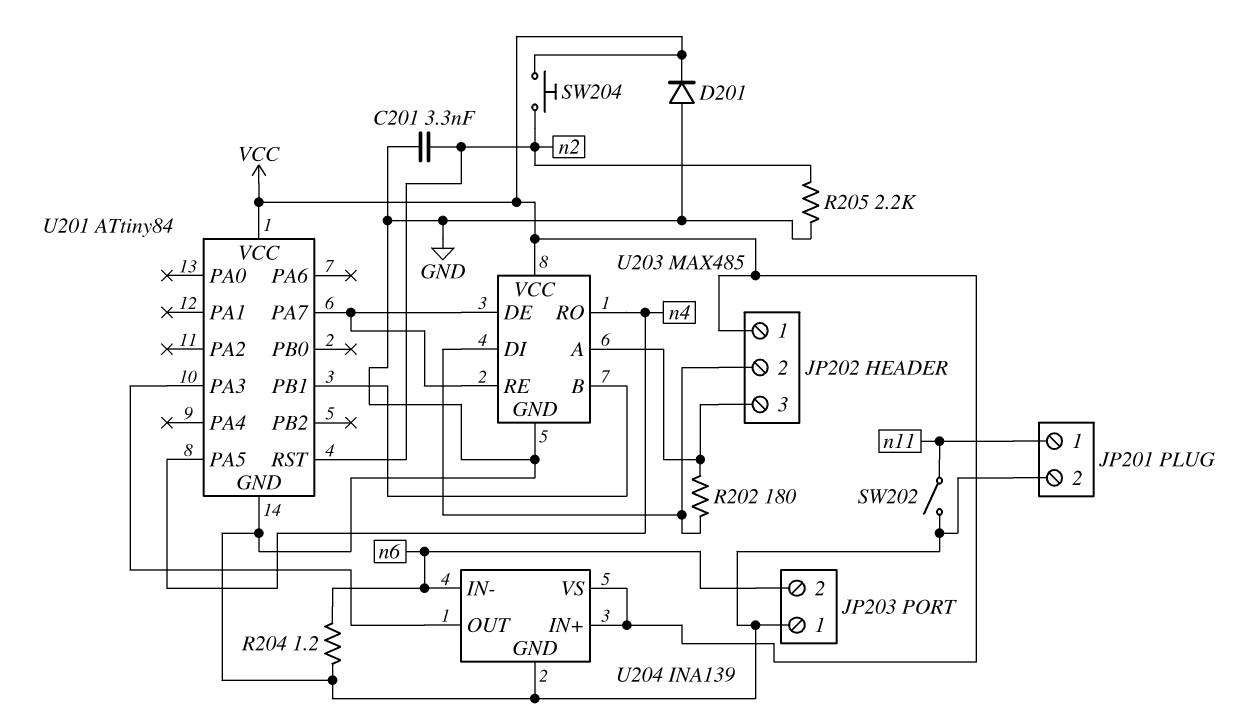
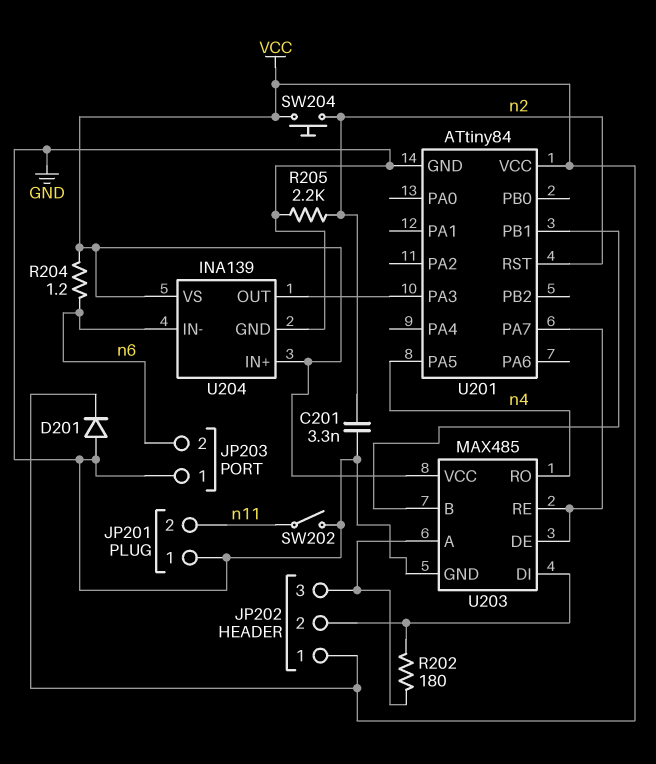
JP201 pin 1: n11 -> GND
JP201 pin 2: GND -> n11
R204: 1.2 (GND, n6) -> 1.2 (VCC, n6)

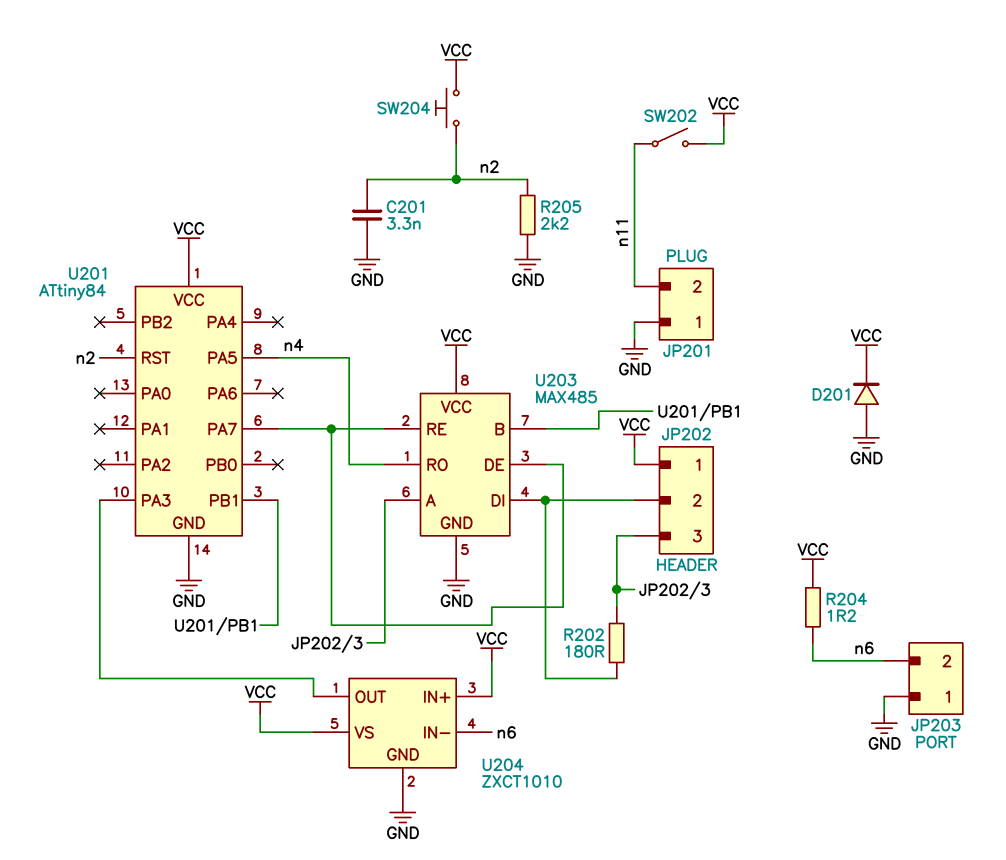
SW202: switch (GND, n11) -> switch (VCC, n11)
U204: INA139 -> ZXCT1010

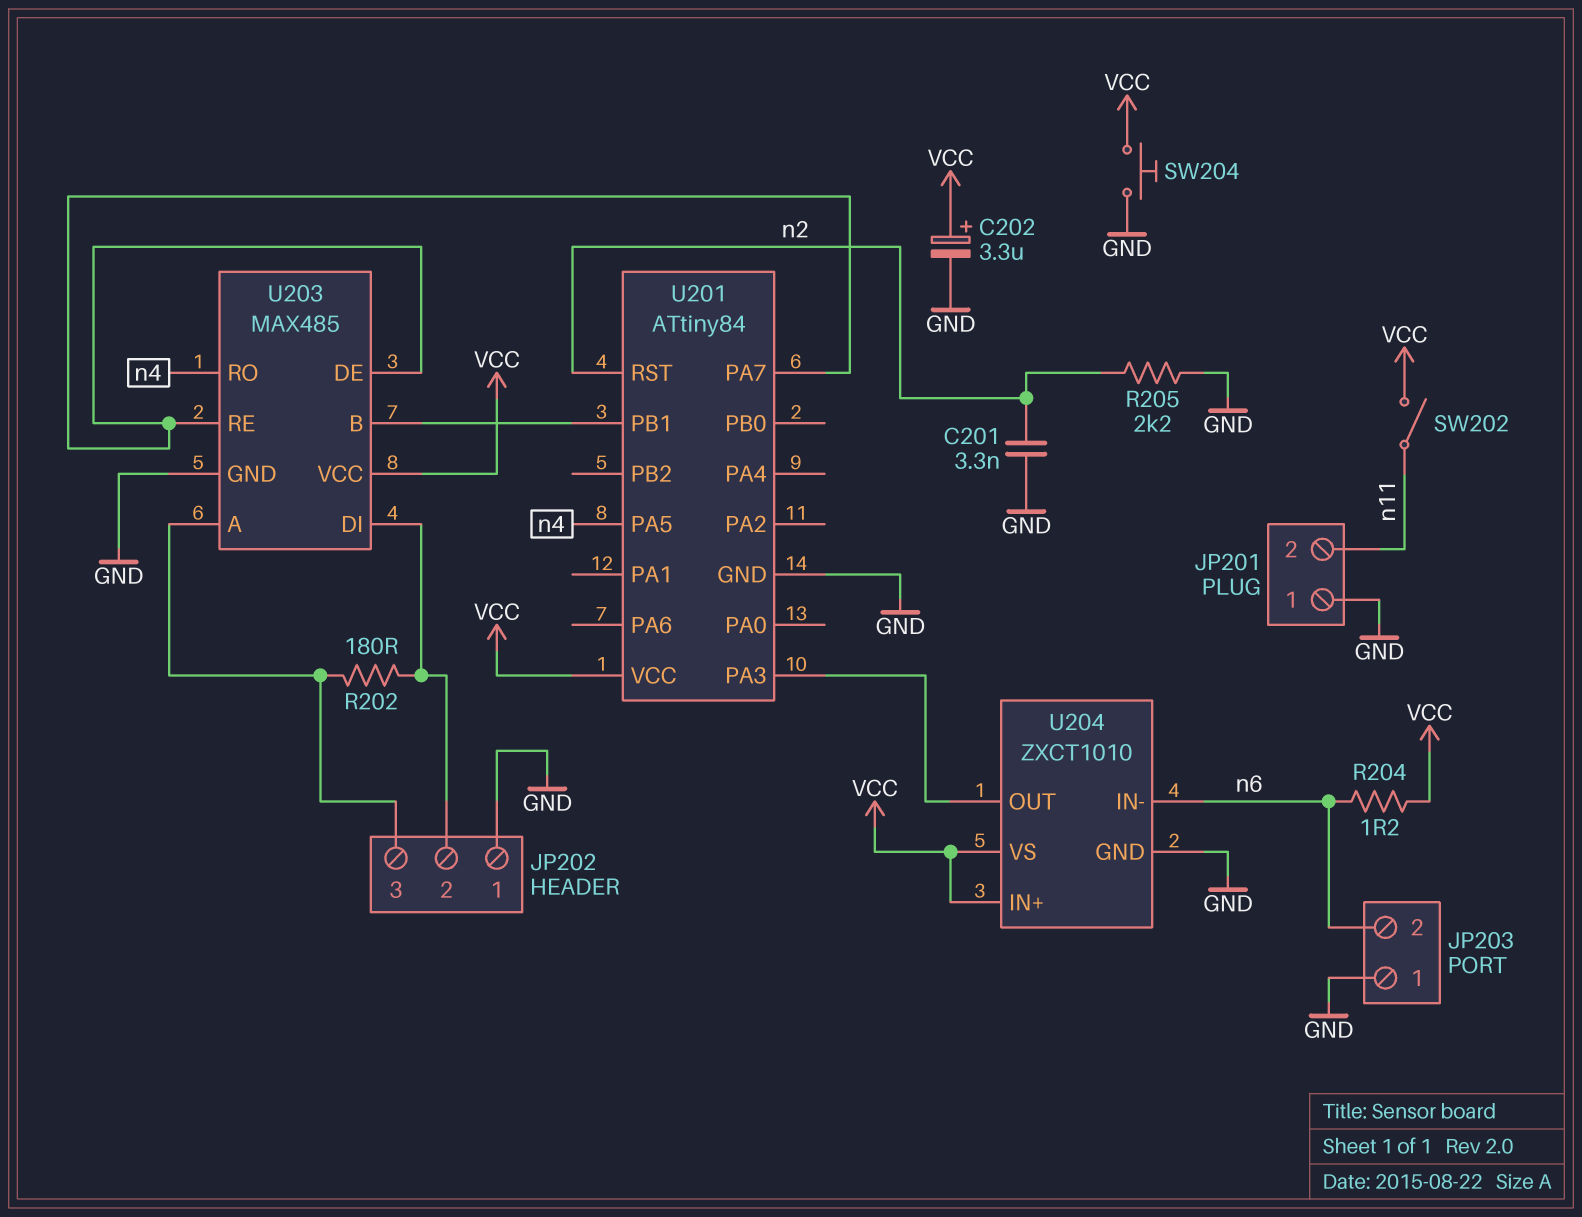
C202: none -> 3.3uF (plus VCC, minus GND)
D201: diode (A GND, K VCC) -> none
JP202 pin 1: VCC -> GND
SW204: button (VCC, n2) -> button (GND, VCC)

